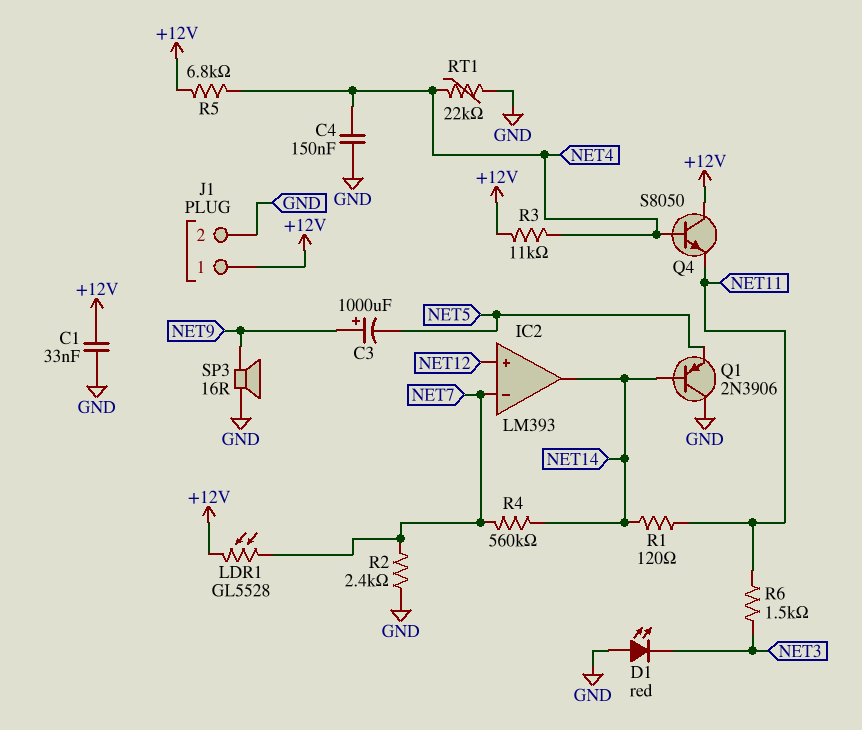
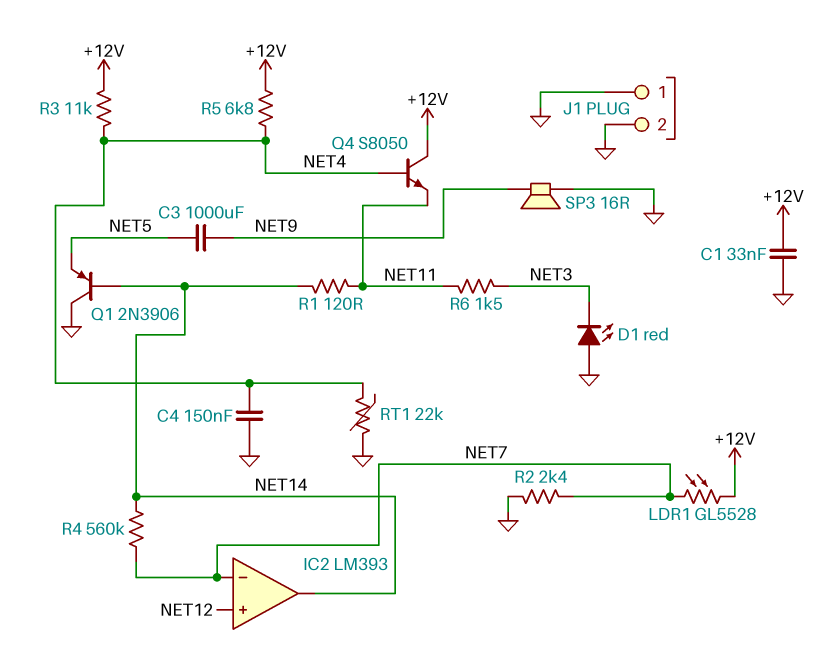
C3: 1000uF (plus NET9, minus NET5) -> 1000uF (NET5, NET9)
J1 pin 1: +12V -> GND

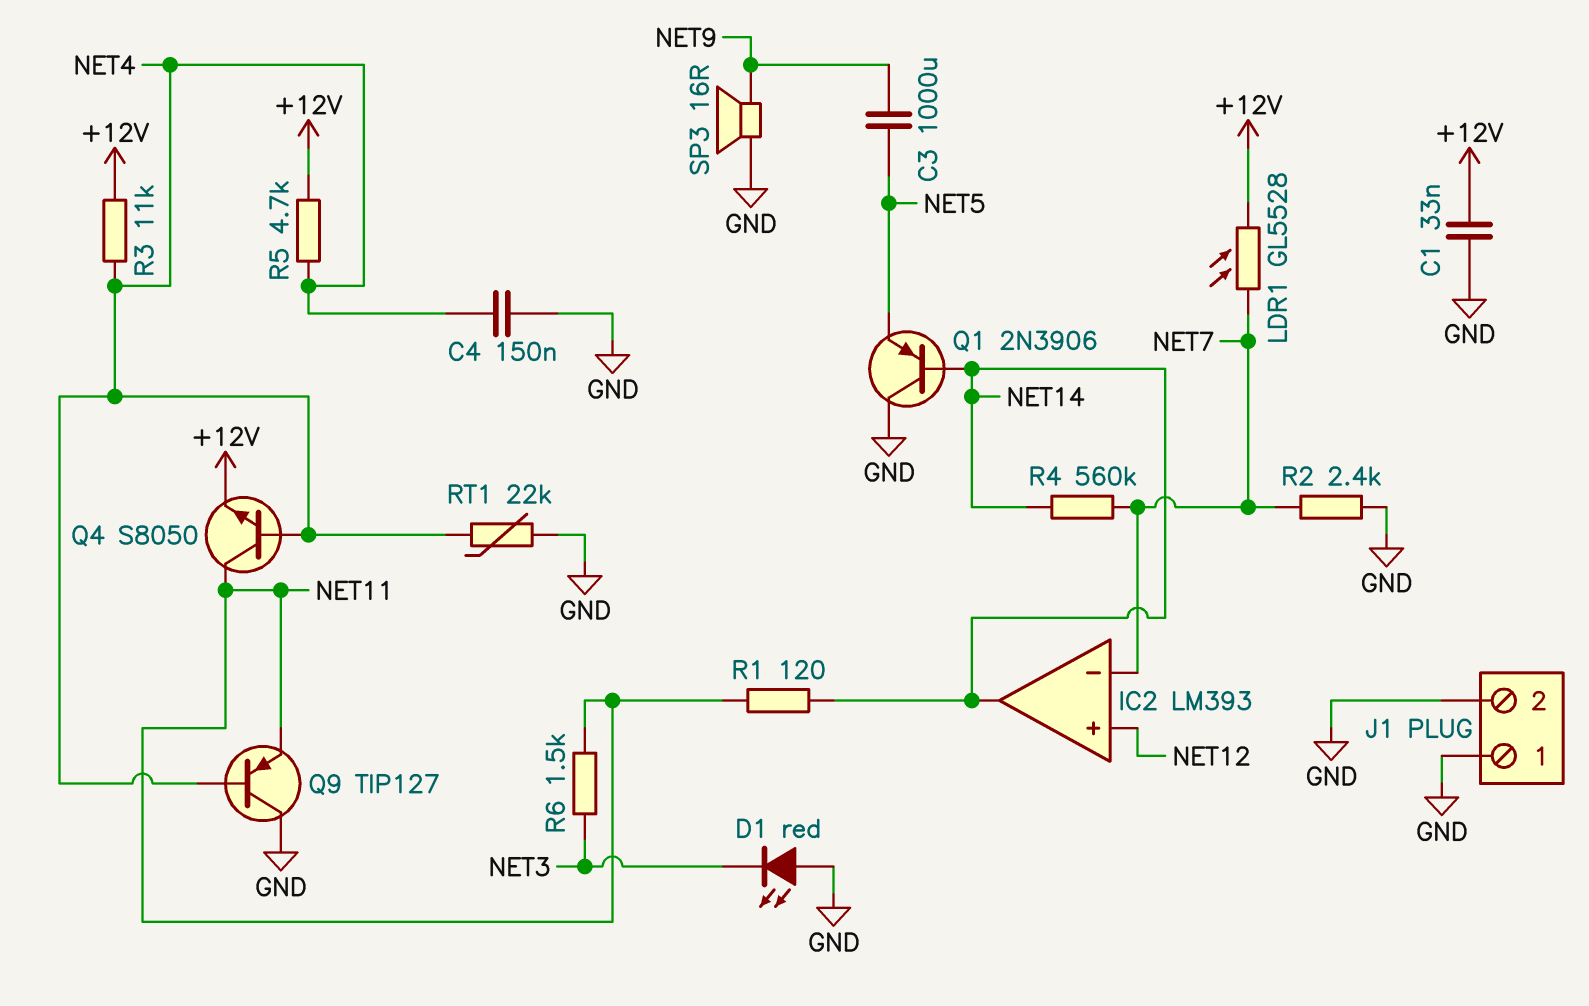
Q4: NPN S8050 (B NET4, C +12V, E NET11) -> NPN S8050 (B NET4, C NET11, E +12V)
Q9: none -> PNP TIP127 (B NET4, C GND, E NET11)
R5: 6.8k (+12V, NET4) -> 4.7k (+12V, NET4)

